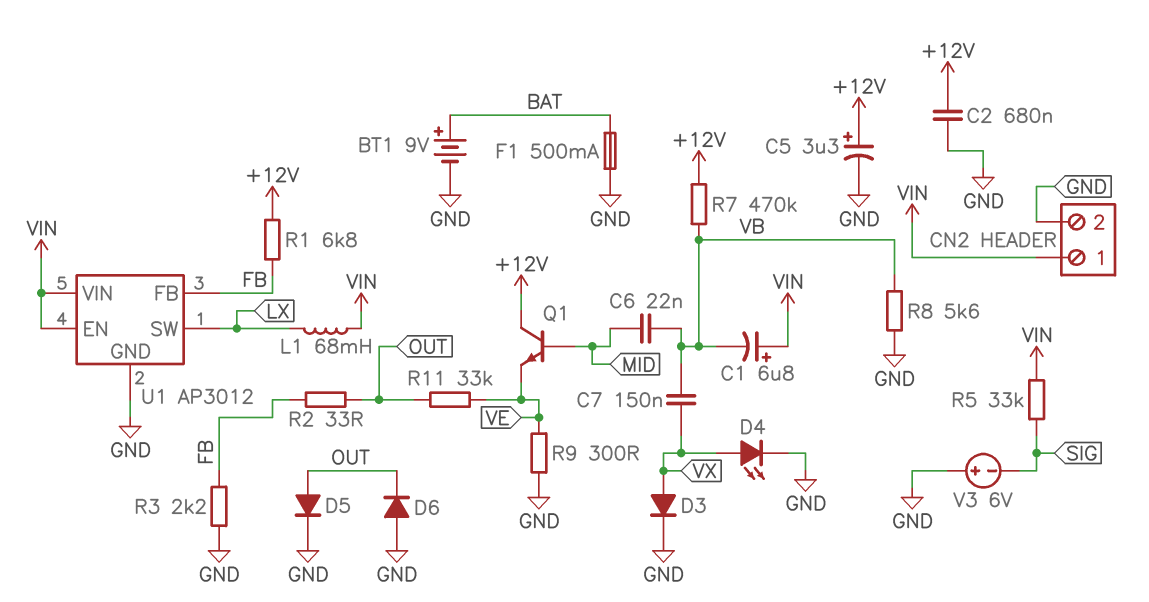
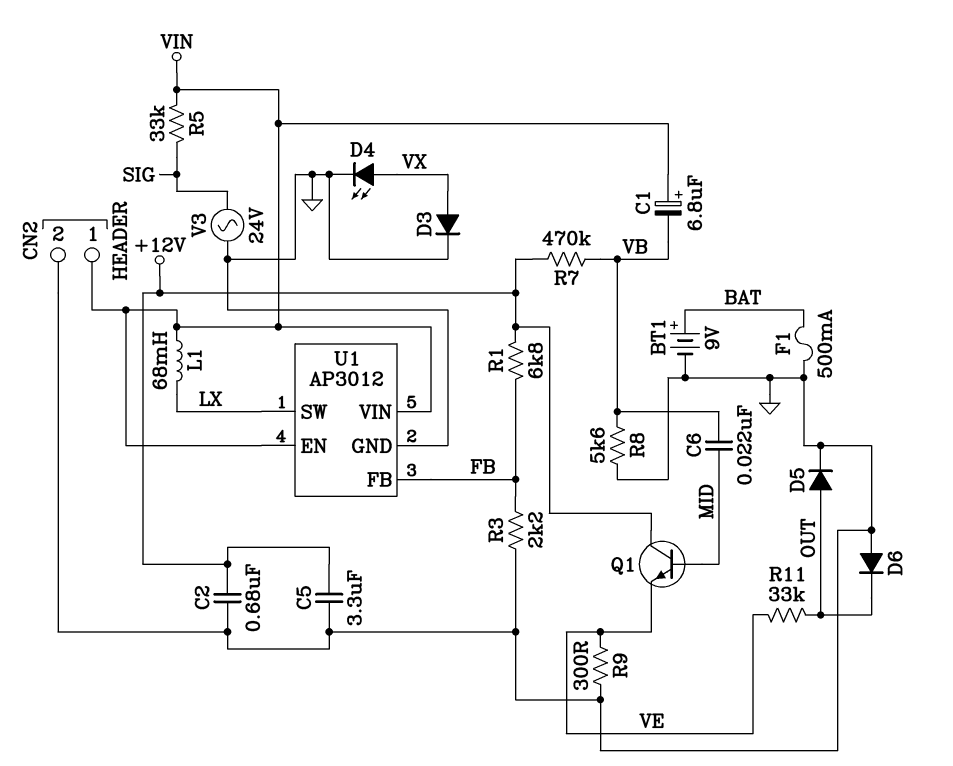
C5: 3.3uF (plus +12V, minus GND) -> 3.3uF (+12V, GND)
C7: 150nF (VB, VX) -> none
R2: 33 (FB, OUT) -> none
V3: 6V (plus GND, minus SIG) -> AC 24V (GND, SIG)

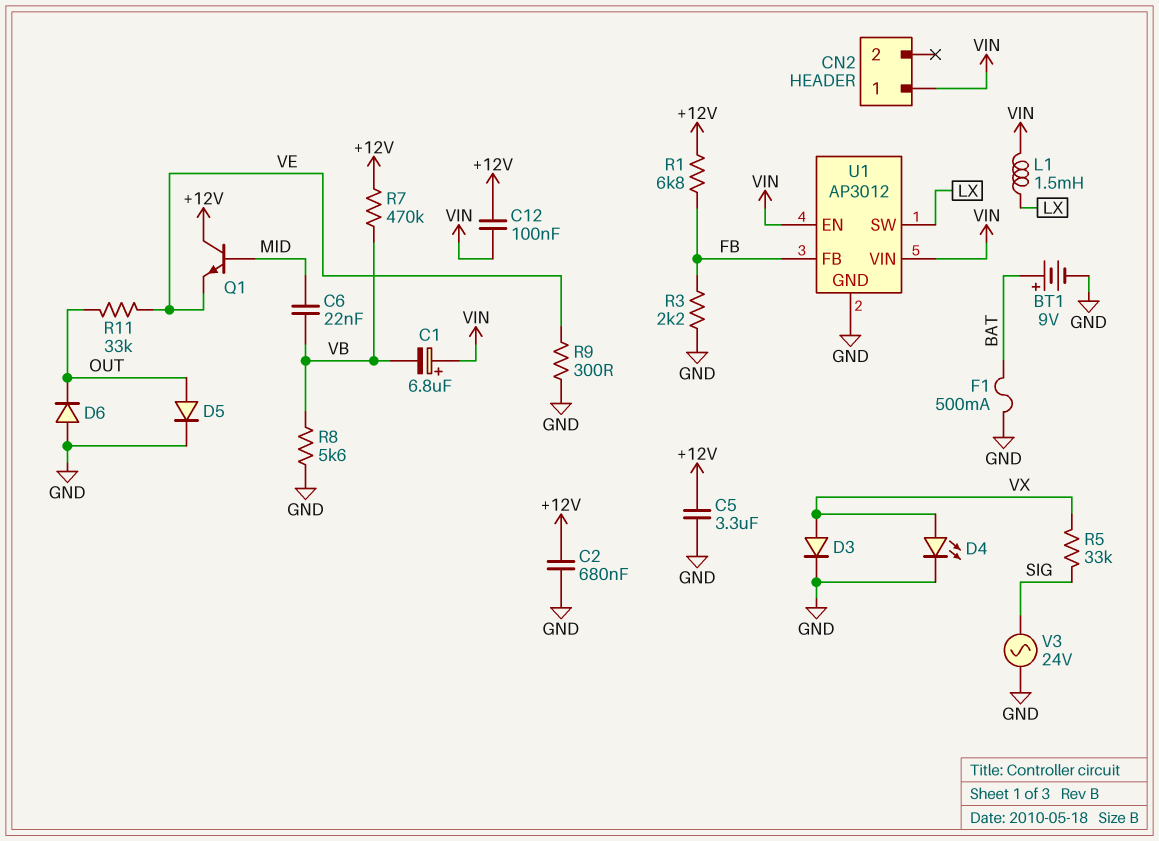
C12: none -> 100nF (+12V, VIN)
CN2 pin 2: GND -> none
L1: 68mH (LX, VIN) -> 1.5mH (LX, VIN)
R5: 33k (SIG, VIN) -> 33k (SIG, VX)

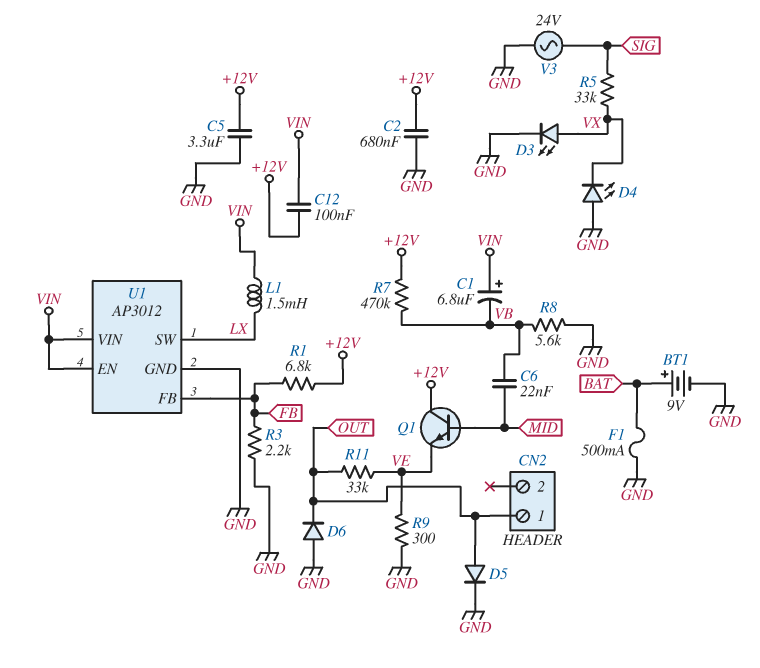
CN2 pin 1: VIN -> OUT
D3: diode (A VX, K GND) -> LED (A VX, K GND)
D4: LED (A VX, K GND) -> LED (A GND, K VX)

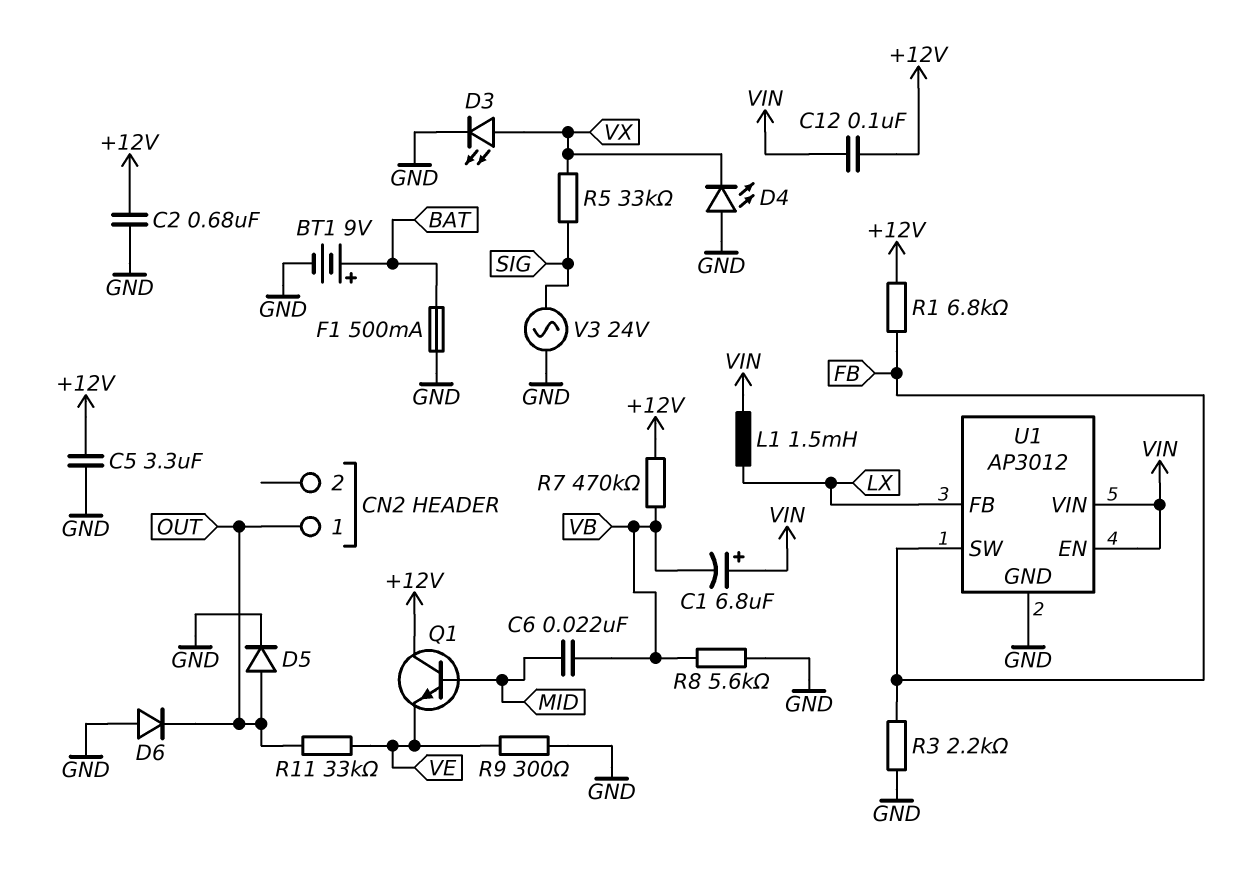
U1 pin FB: FB -> LX
U1 pin SW: LX -> FB

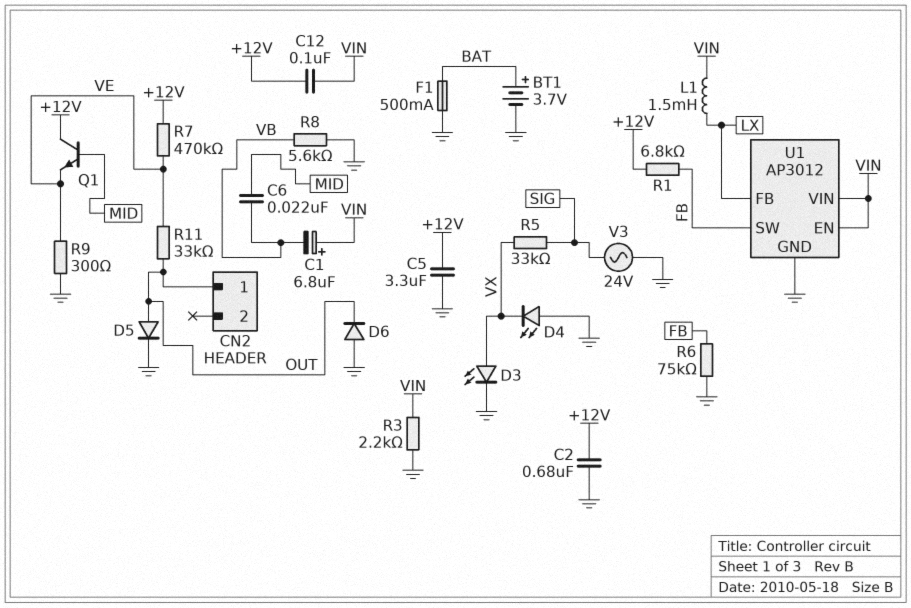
BT1: 9V (plus BAT, minus GND) -> 3.7V (plus BAT, minus GND)
R3: 2.2k (FB, GND) -> 2.2k (GND, VIN)
R6: none -> 75k (FB, GND)
R7: 470k (+12V, VB) -> 470k (+12V, VE)

